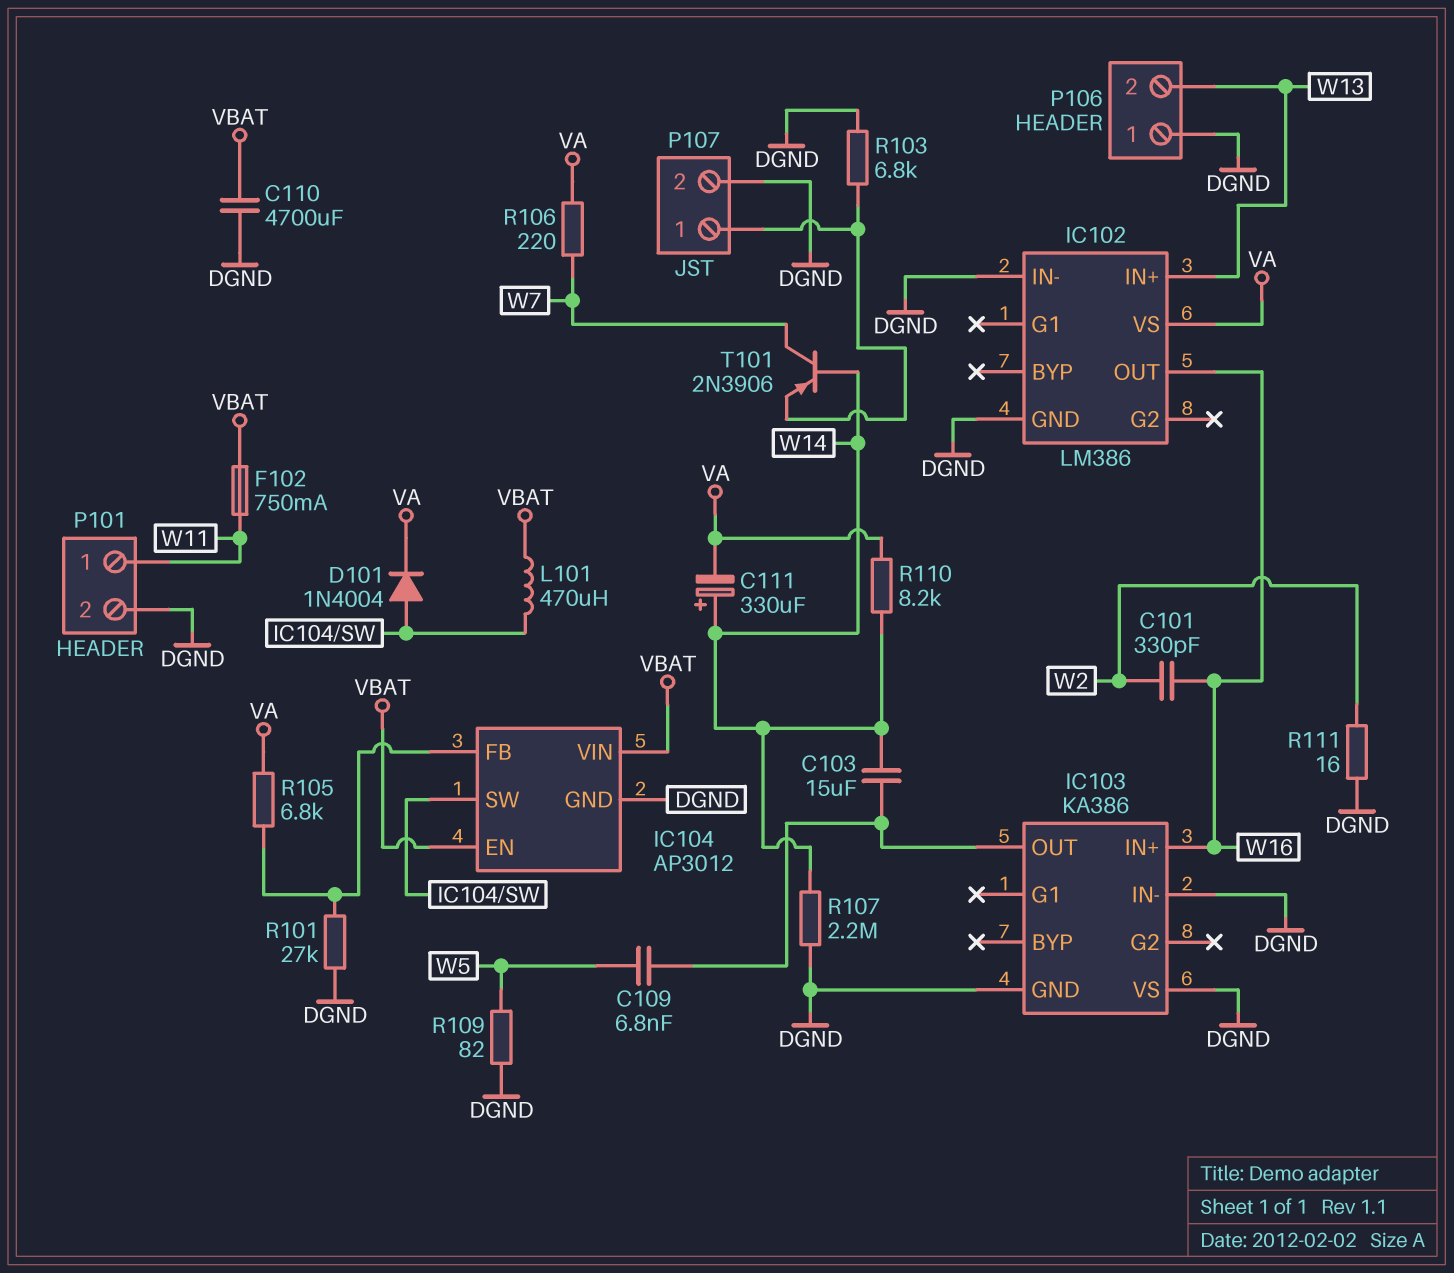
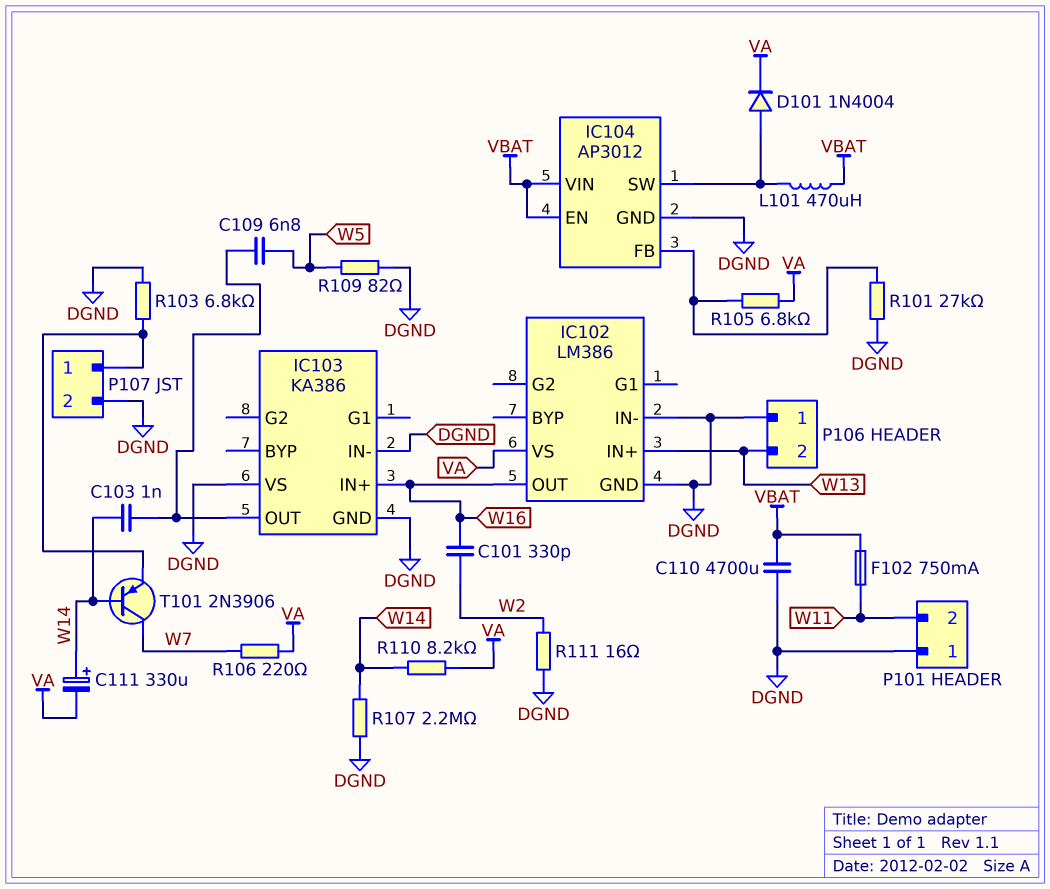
C103: 15uF (IC103/OUT, W14) -> 1nF (IC103/OUT, W14)
P101 pin 1: W11 -> DGND
P101 pin 2: DGND -> W11

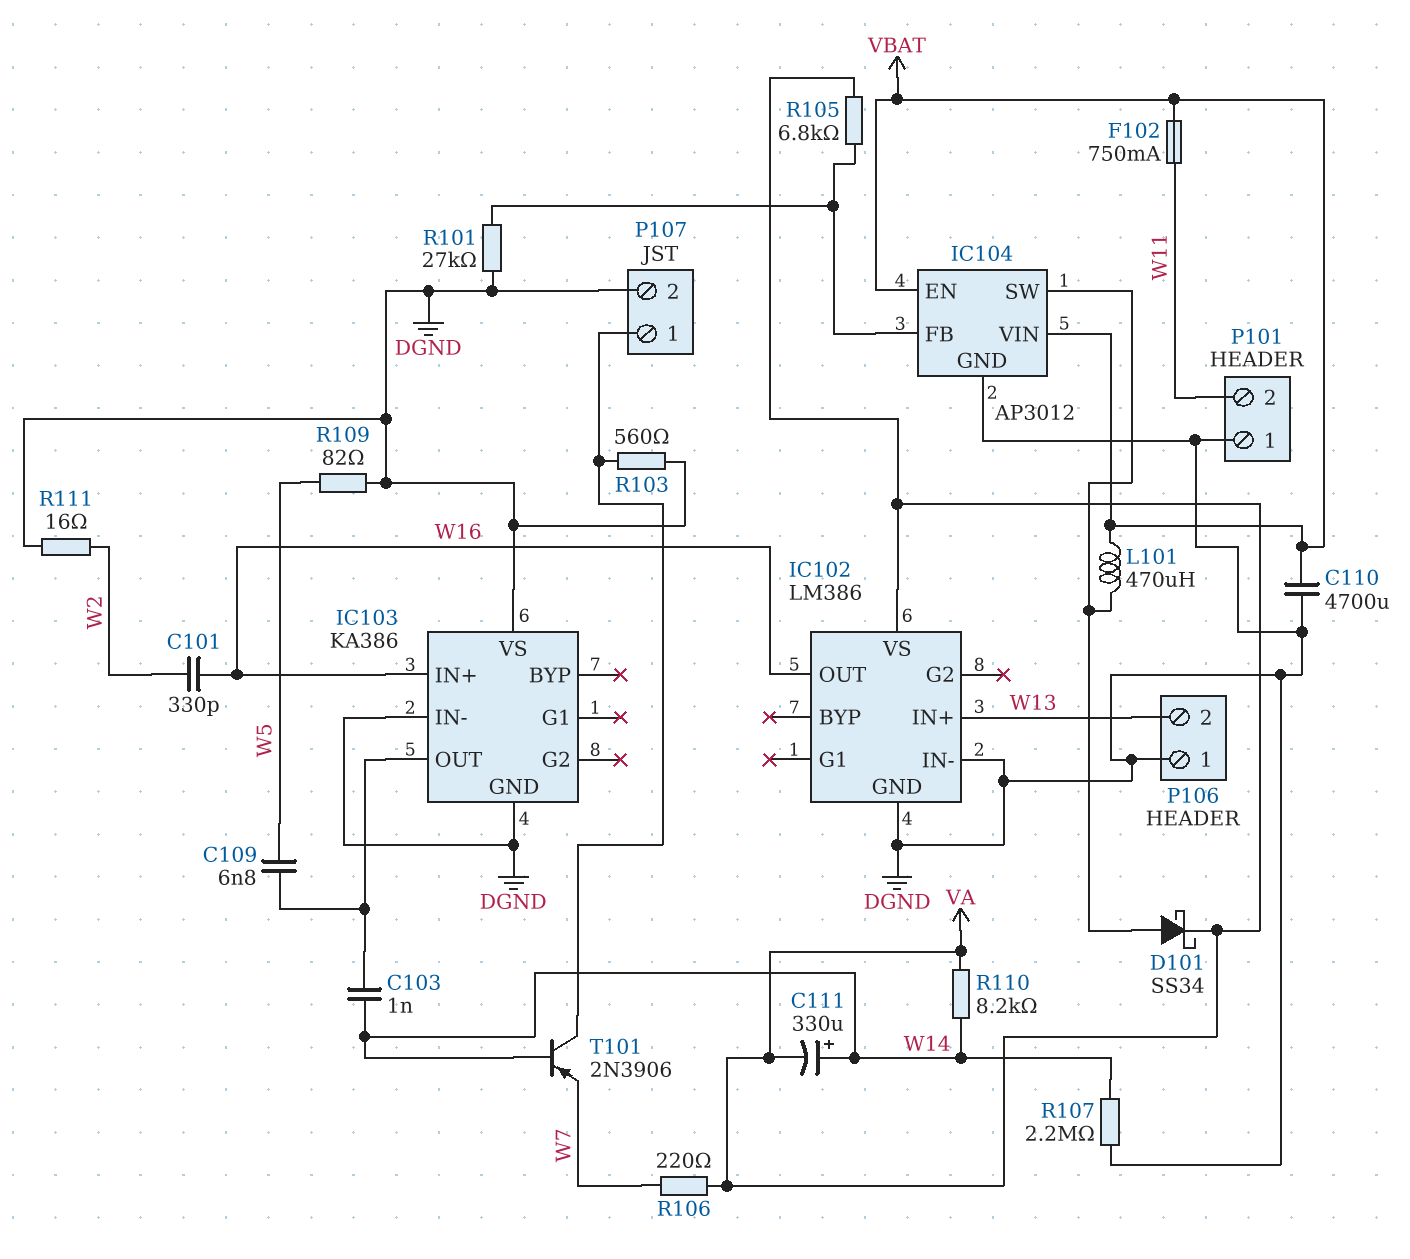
D101: diode 1N4004 (A IC104/SW, K VA) -> schottky SS34 (A IC104/SW, K VA)
R103: 6.8k (DGND, P107/1) -> 560 (DGND, P107/1)
T101: PNP 2N3906 (B W14, C W7, E P107/1) -> PNP 2N3906 (B W14, C P107/1, E W7)

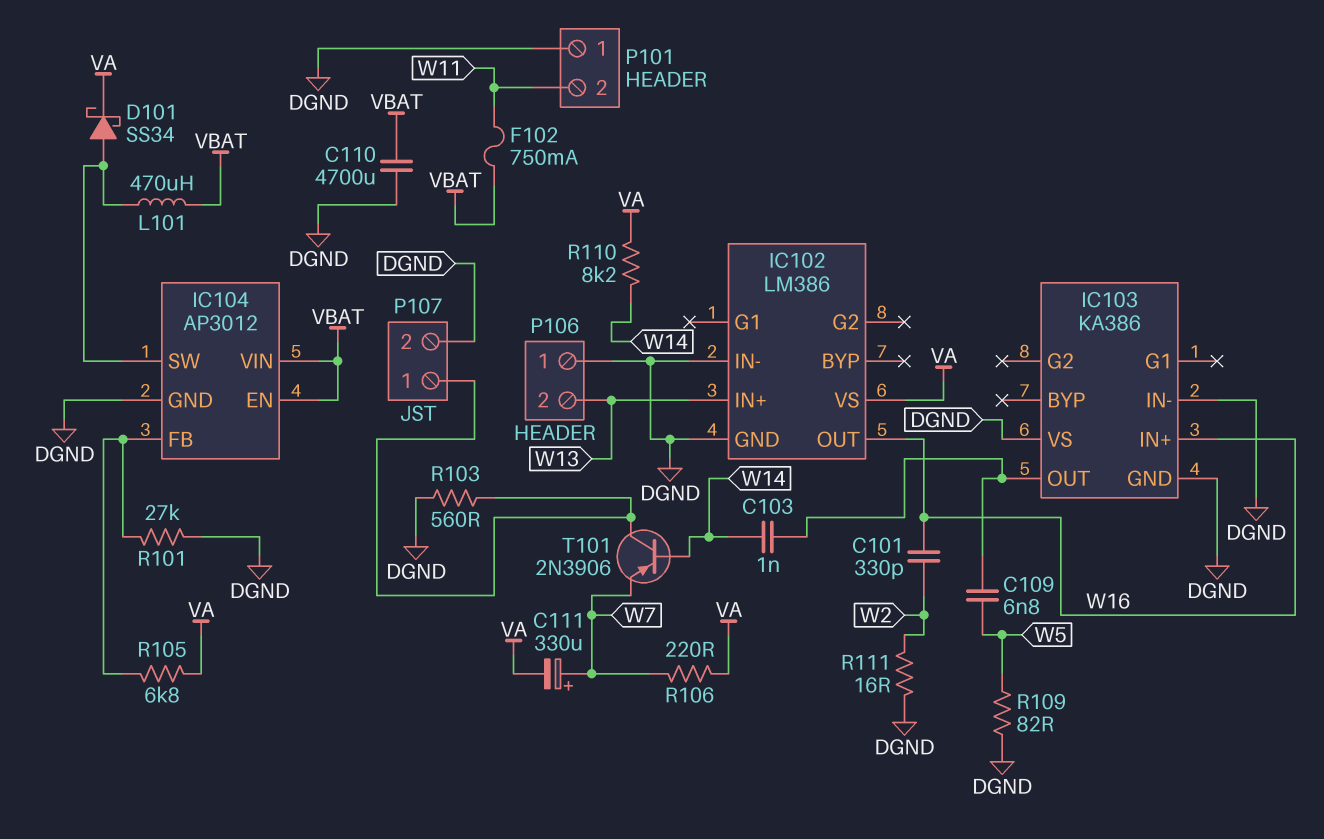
C111: 330uF (plus W14, minus VA) -> 330uF (plus W7, minus VA)
R107: 2.2M (DGND, W14) -> none

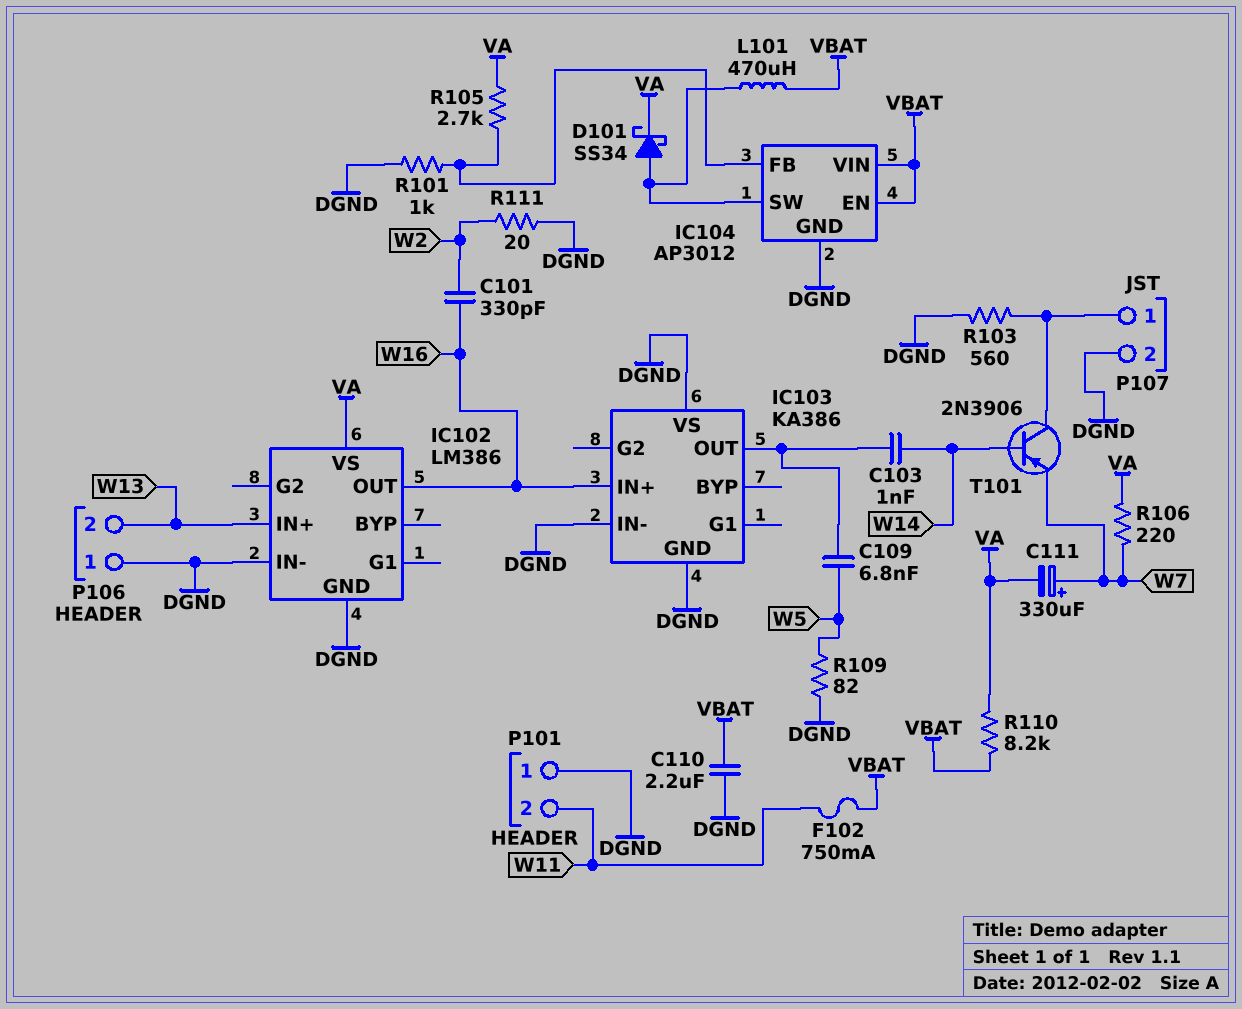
C110: 4700uF (DGND, VBAT) -> 2.2uF (DGND, VBAT)
R101: 27k (DGND, IC104/FB) -> 1k (DGND, IC104/FB)
R105: 6.8k (IC104/FB, VA) -> 2.7k (IC104/FB, VA)
R110: 8.2k (VA, W14) -> 8.2k (VA, VBAT)
R111: 16 (DGND, W2) -> 20 (DGND, W2)

